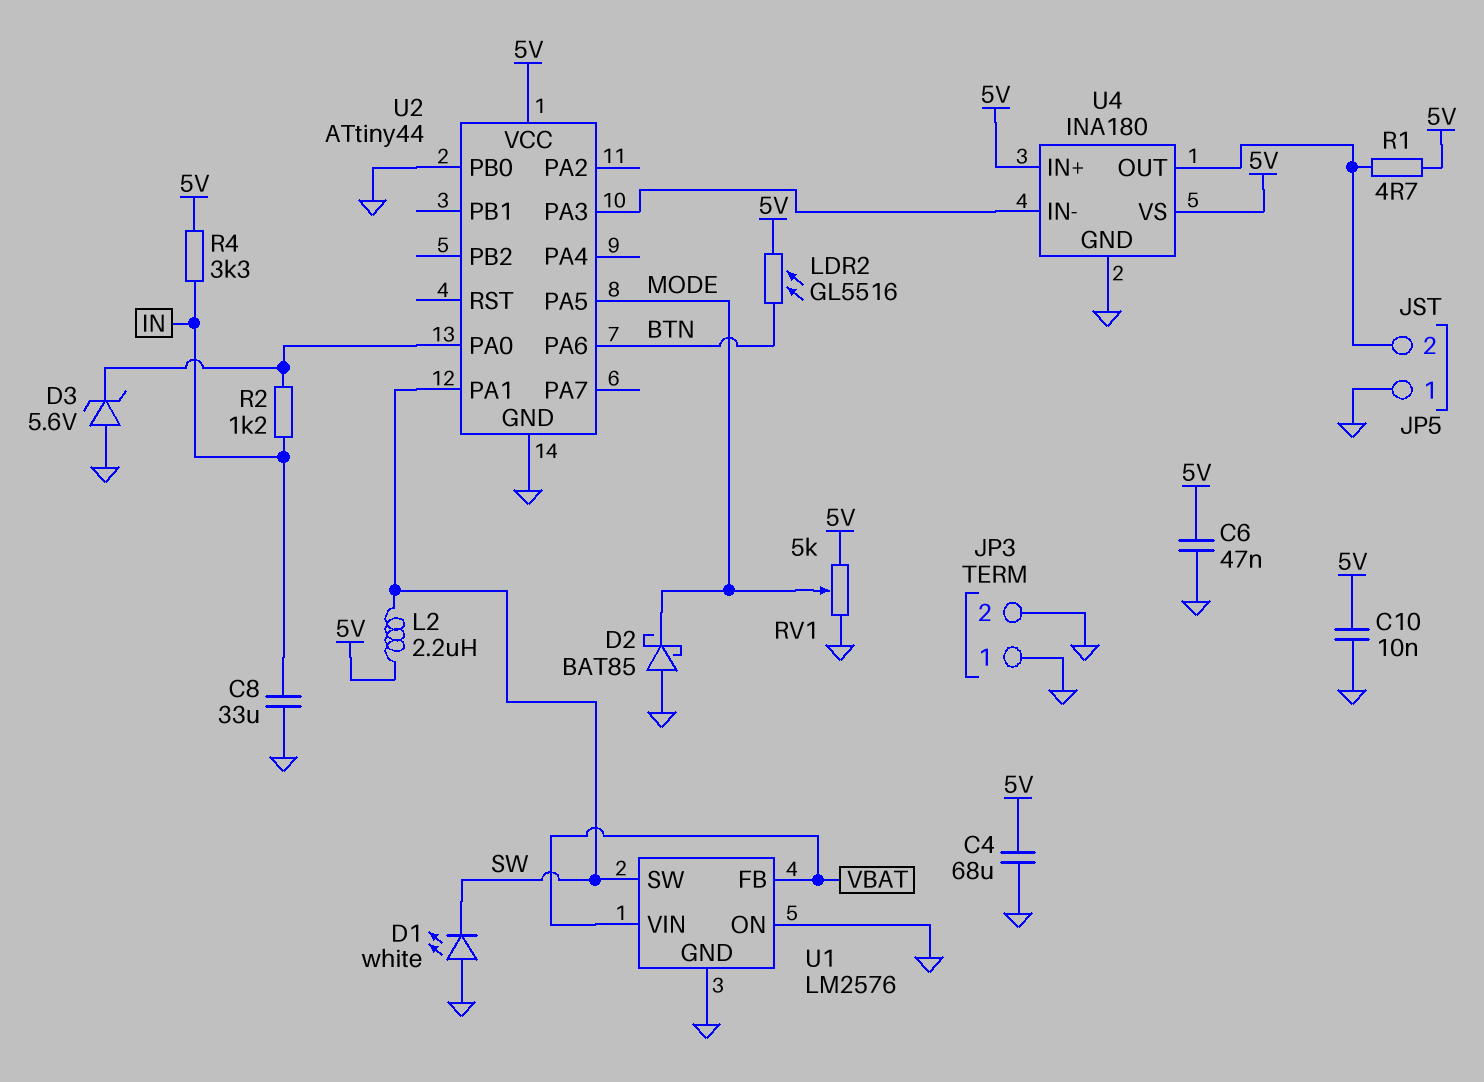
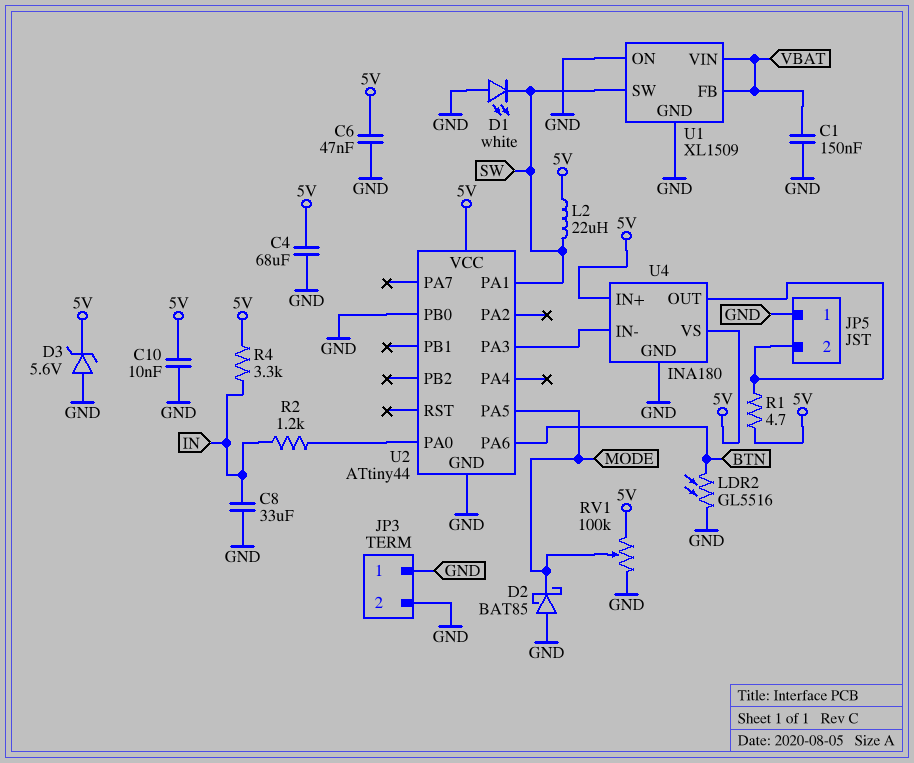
C1: none -> 150nF (GND, VBAT)
D3: zener 5.6V (A GND, K U2/PA0) -> zener 5.6V (A GND, K 5V)
L2: 2.2uH (5V, SW) -> 22uH (5V, SW)
LDR2: GL5516 (5V, BTN) -> GL5516 (BTN, GND)
RV1: 5k (5V, GND, wiper MODE) -> 100k (5V, GND, wiper MODE)
U1: LM2576 -> XL1509

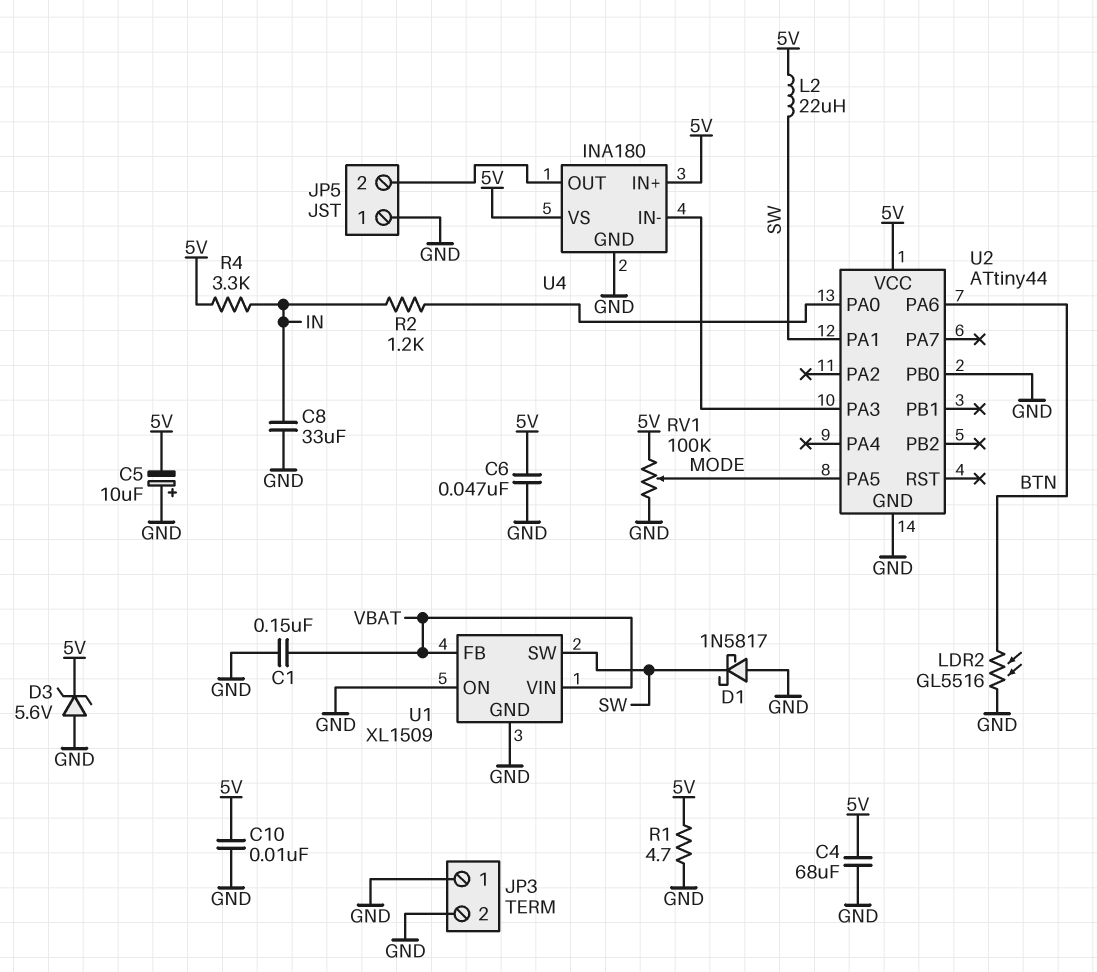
C5: none -> 10uF (plus GND, minus 5V)
D1: LED white (A GND, K SW) -> schottky 1N5817 (A GND, K SW)
D2: schottky BAT85 (A GND, K MODE) -> none
R1: 4.7 (5V, JP5/2) -> 4.7 (5V, GND)

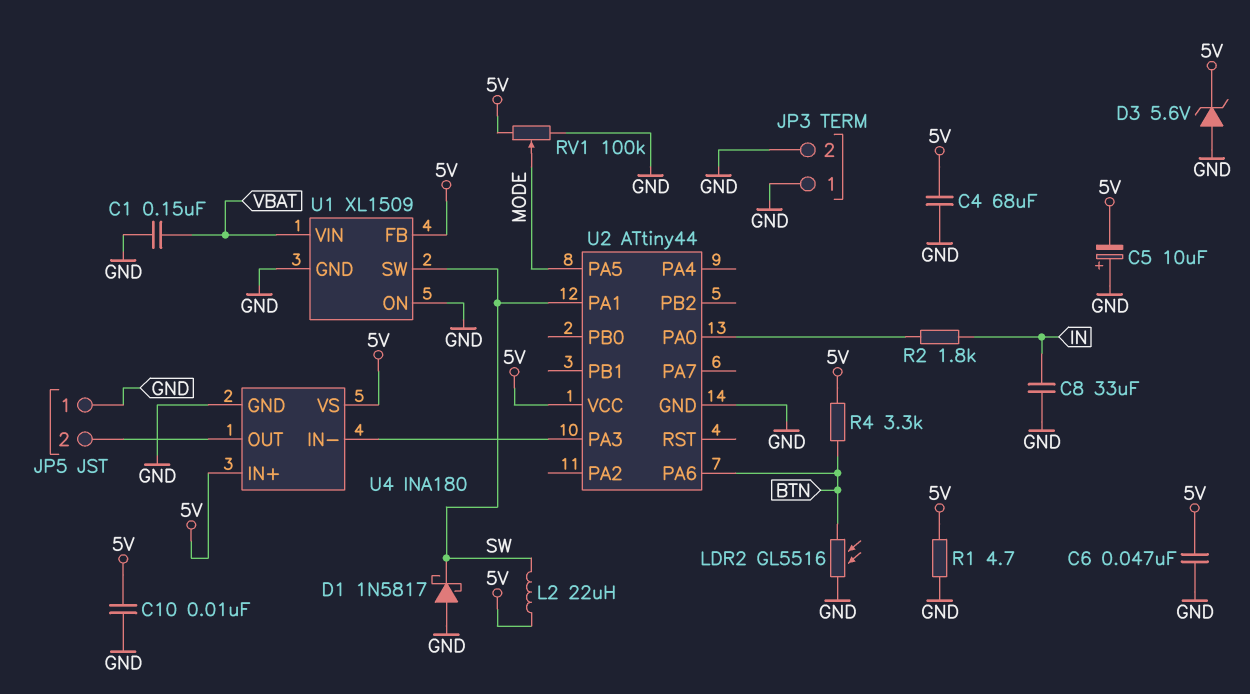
R2: 1.2k (IN, U2/PA0) -> 1.8k (IN, U2/PA0)
R4: 3.3k (5V, IN) -> 3.3k (5V, BTN)
U1 pin FB: VBAT -> 5V
U2 pin PB0: GND -> none

